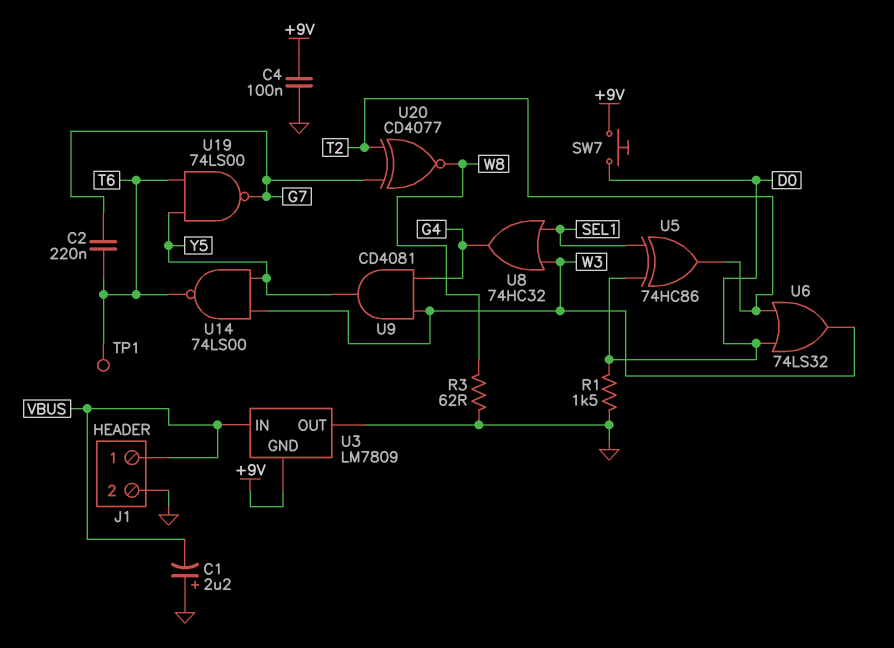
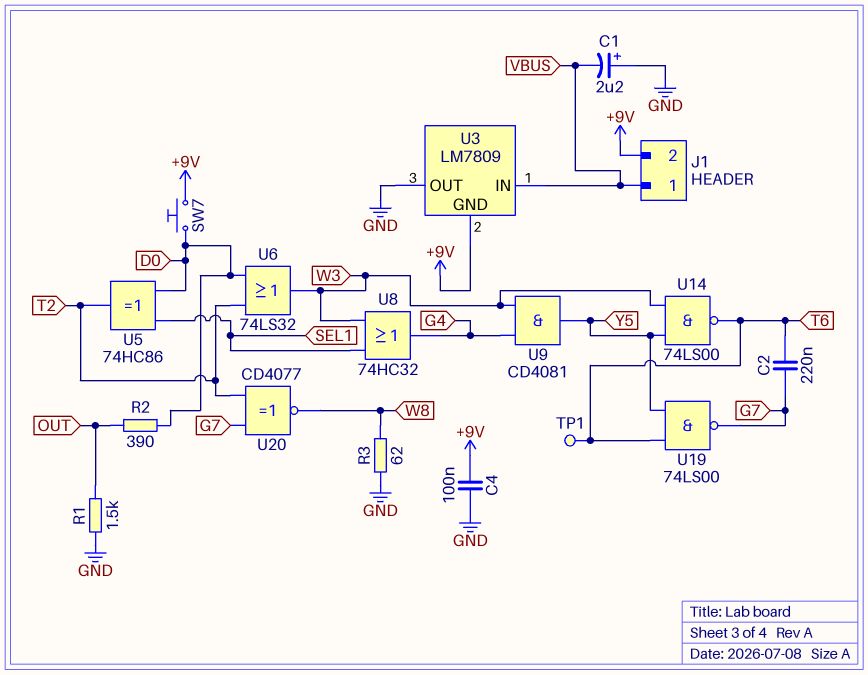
J1 pin 2: GND -> +9V
R1: 1.5k (D0, GND) -> 1.5k (GND, OUT)
R2: none -> 390 (D0, OUT)

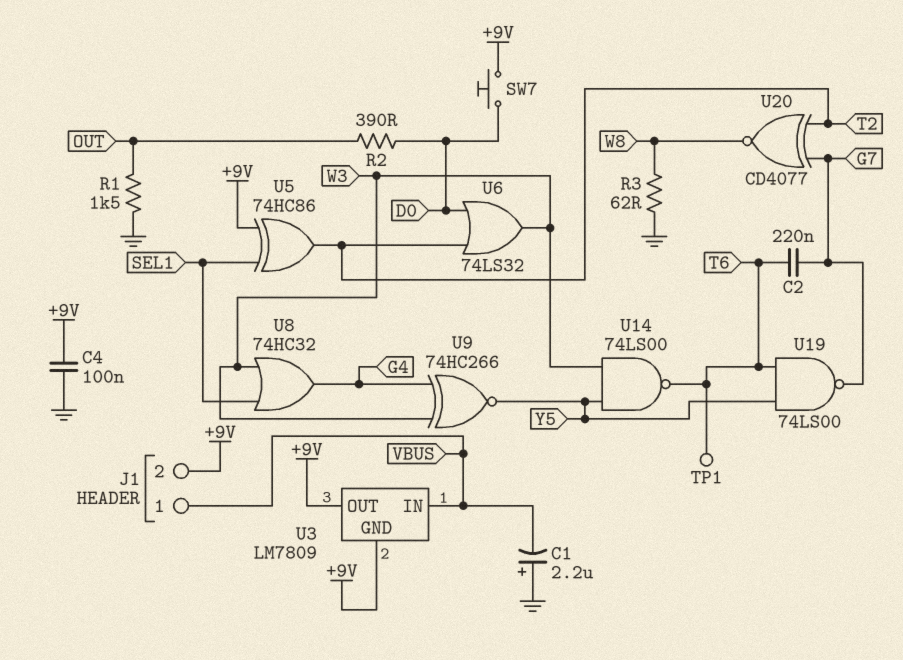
U3 pin OUT: GND -> +9V
U5: XOR 74HC86 (in D0, in SEL1, out T2) -> XOR 74HC86 (in +9V, in SEL1, out T2)
U9: AND CD4081 (in G4, in W3, out Y5) -> XNOR 74HC266 (in G4, in W3, out Y5)

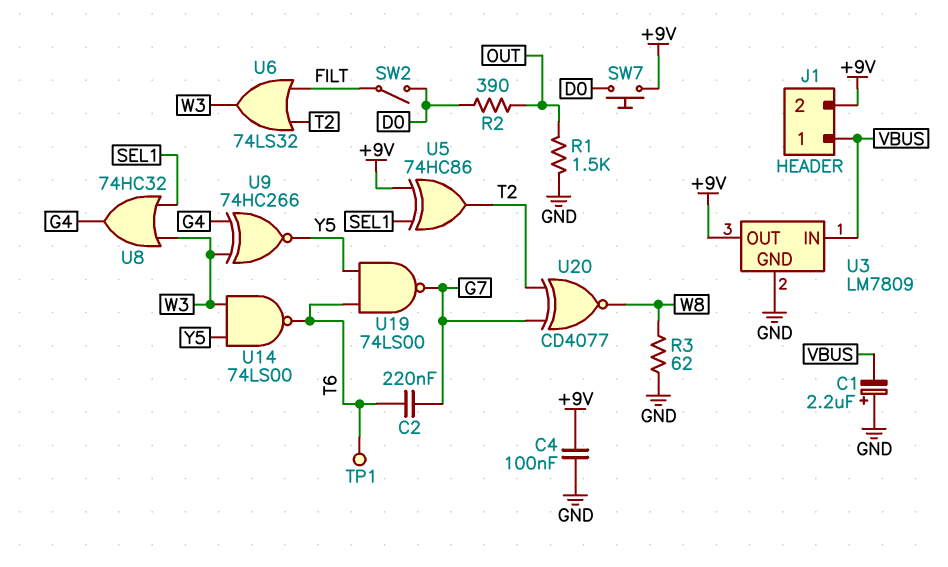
SW2: none -> switch (D0, FILT)
U3 pin GND: +9V -> GND
U6: OR 74LS32 (in D0, in T2, out W3) -> OR 74LS32 (in FILT, in T2, out W3)

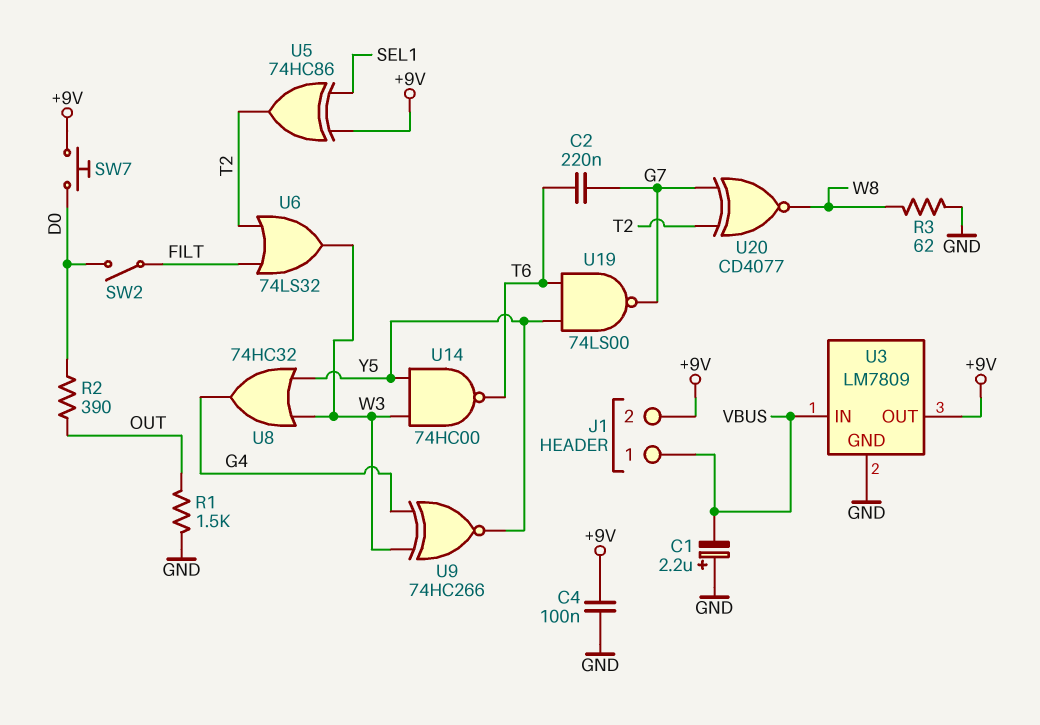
TP1: test point (T6) -> none
U8: OR 74HC32 (in SEL1, in W3, out G4) -> OR 74HC32 (in W3, in Y5, out G4)
U14: NAND 74LS00 (in W3, in Y5, out T6) -> NAND 74HC00 (in W3, in Y5, out T6)

